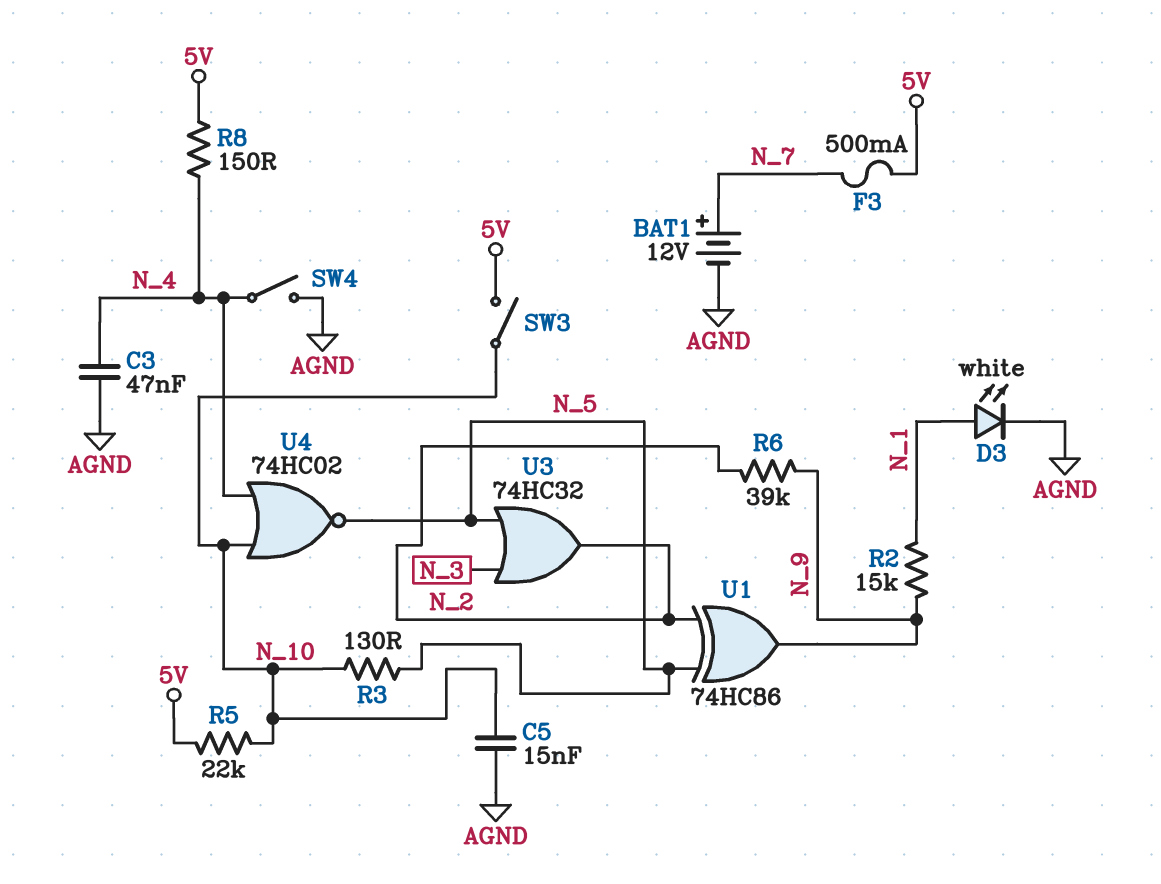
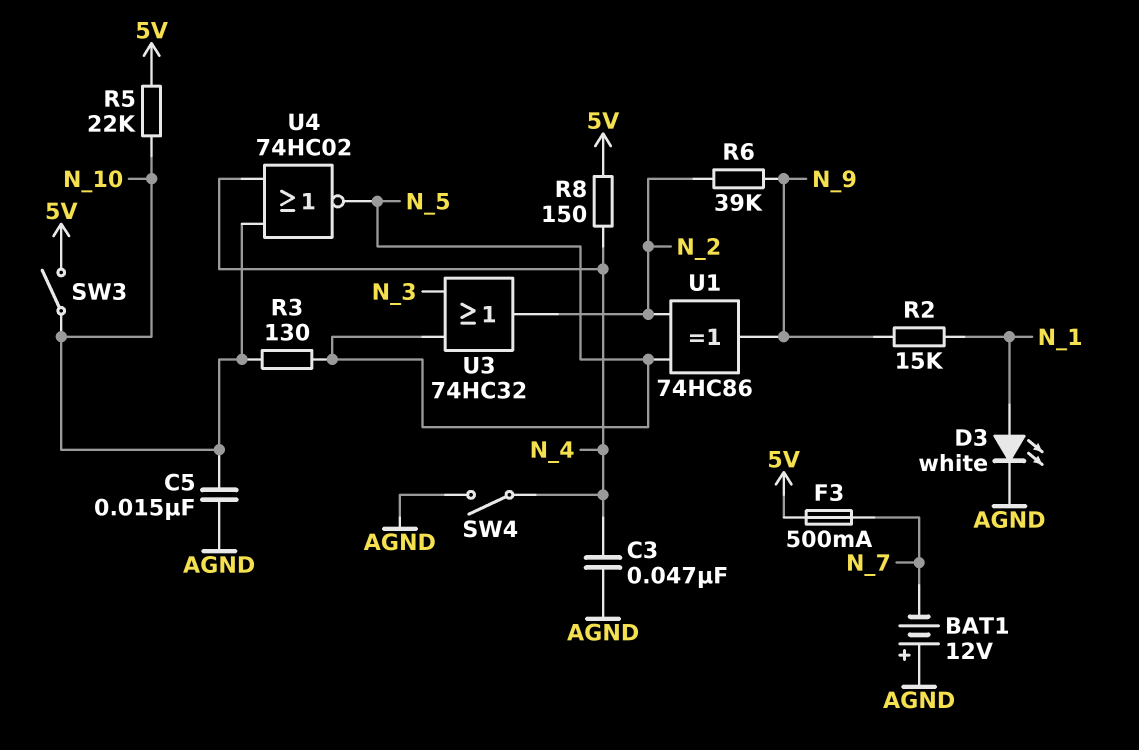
BAT1: 12V (plus N_7, minus AGND) -> 12V (plus AGND, minus N_7)

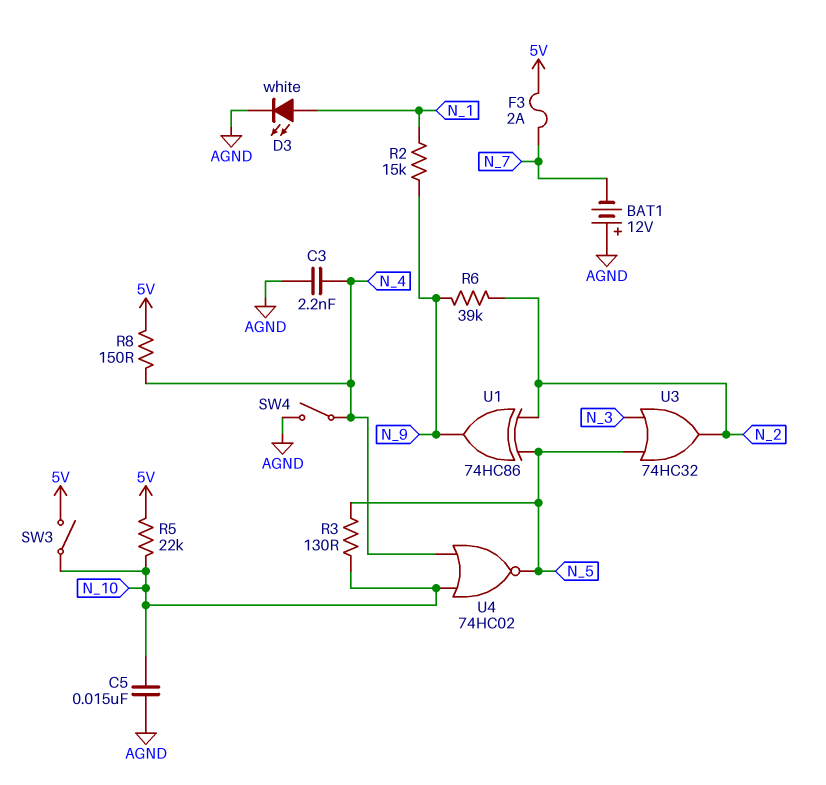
C3: 47nF (AGND, N_4) -> 2.2nF (AGND, N_4)
F3: 500mA (5V, N_7) -> 2A (5V, N_7)

